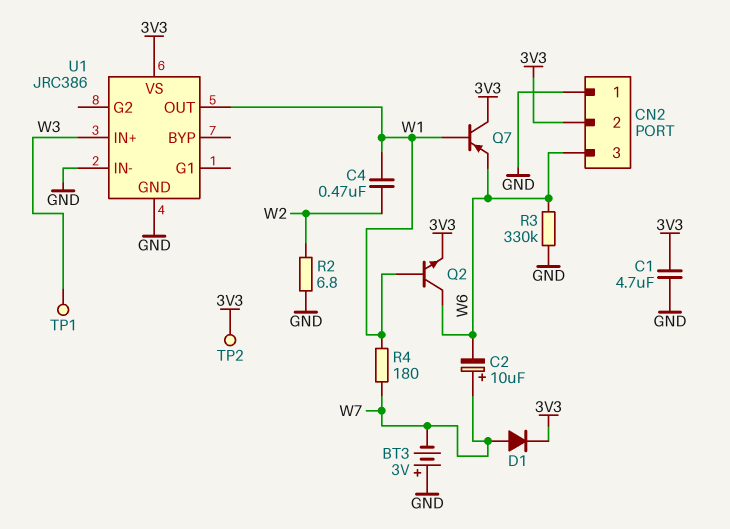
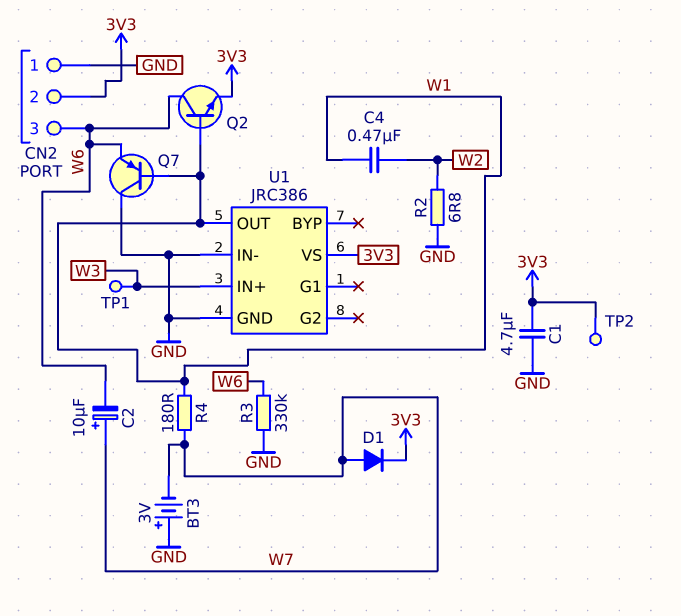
Q7: PNP (B W1, C 3V3, E W6) -> PNP (B W1, C GND, E W6)

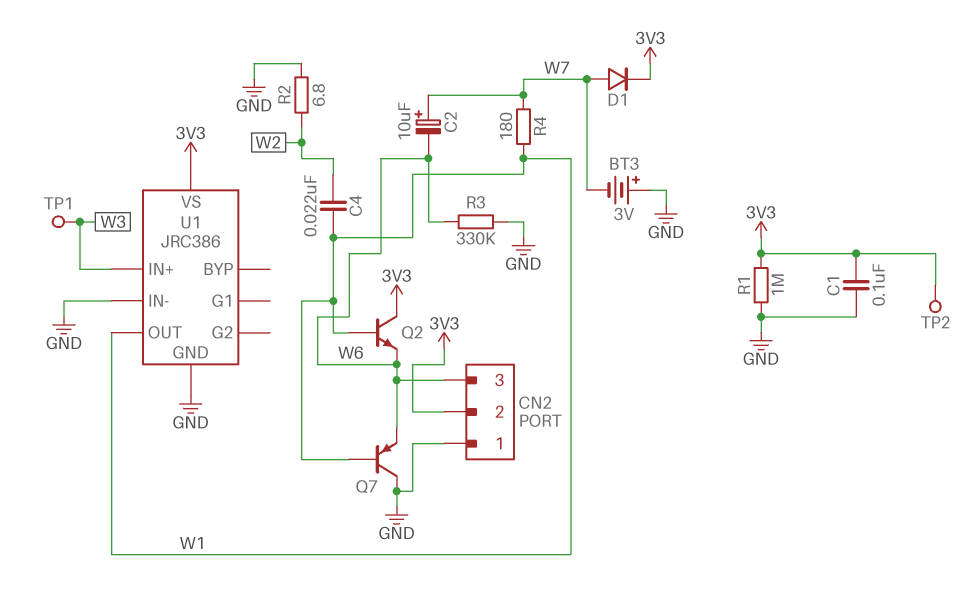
C1: 4.7uF (3V3, GND) -> 100nF (3V3, GND)
C4: 470nF (W1, W2) -> 22nF (W1, W2)
Q2: NPN (B W1, C W6, E 3V3) -> NPN (B W1, C 3V3, E W6)
R1: none -> 1M (3V3, GND)

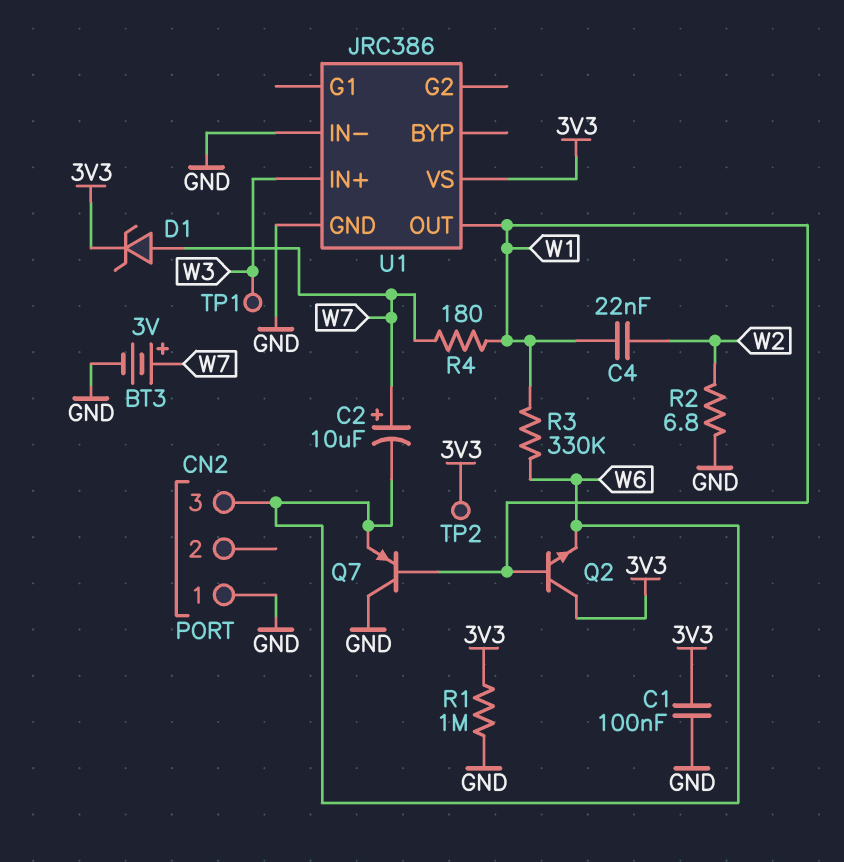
BT3: 3V (plus GND, minus W7) -> 3V (plus W7, minus GND)
CN2 pin 2: 3V3 -> none
D1: diode (A W7, K 3V3) -> zener (A W7, K 3V3)
R3: 330k (GND, W6) -> 330k (W1, W6)

